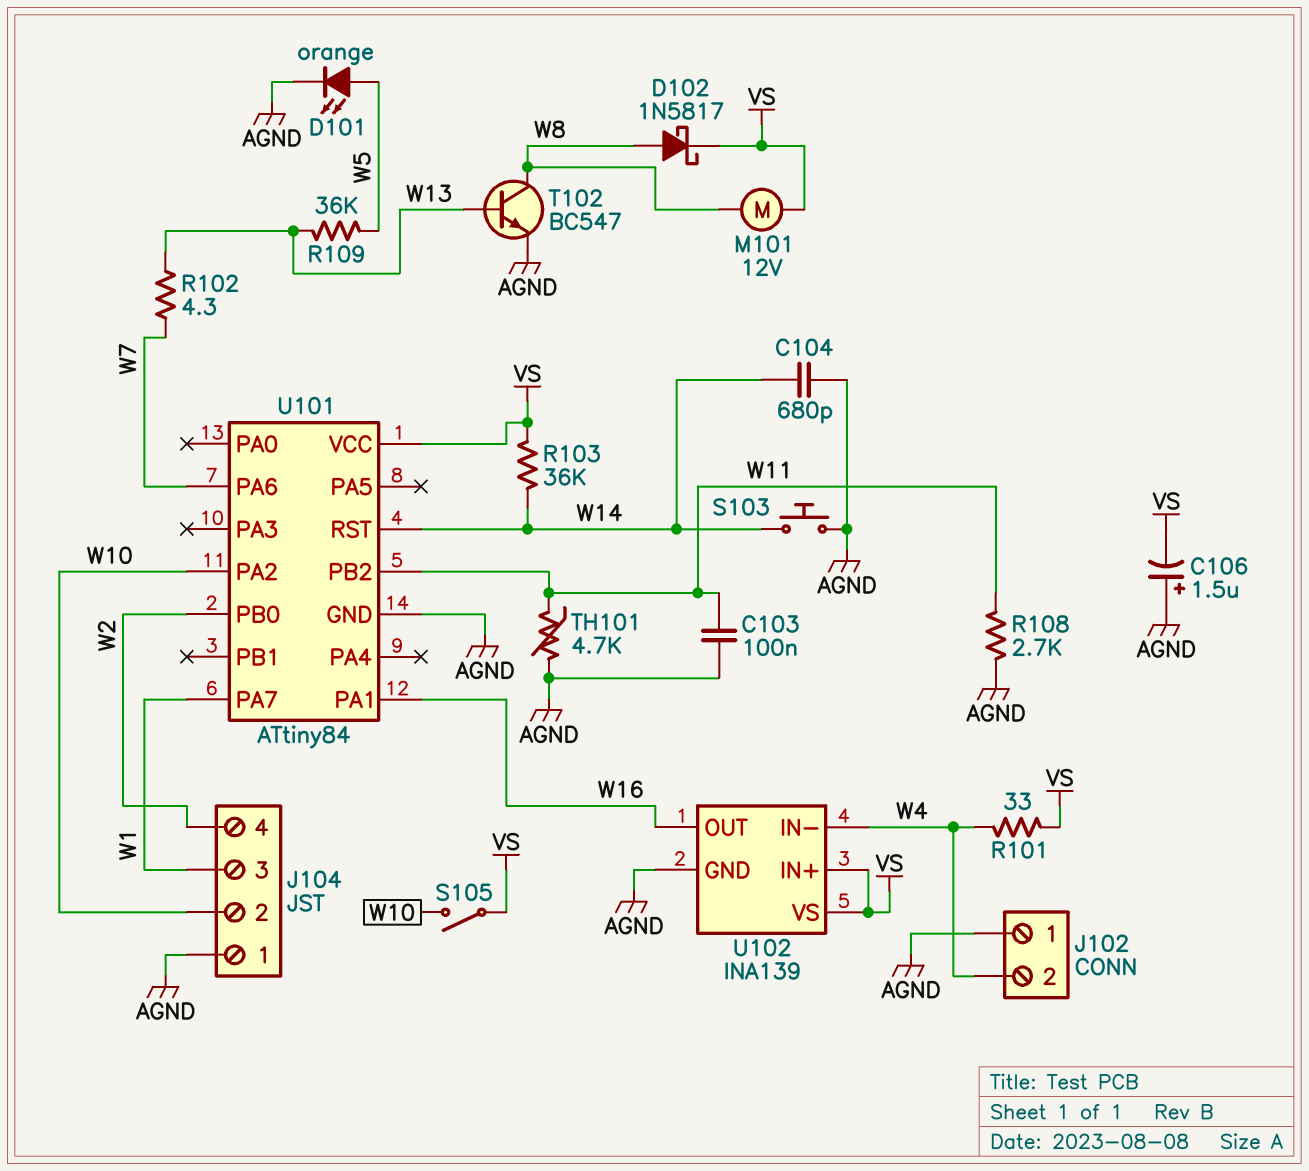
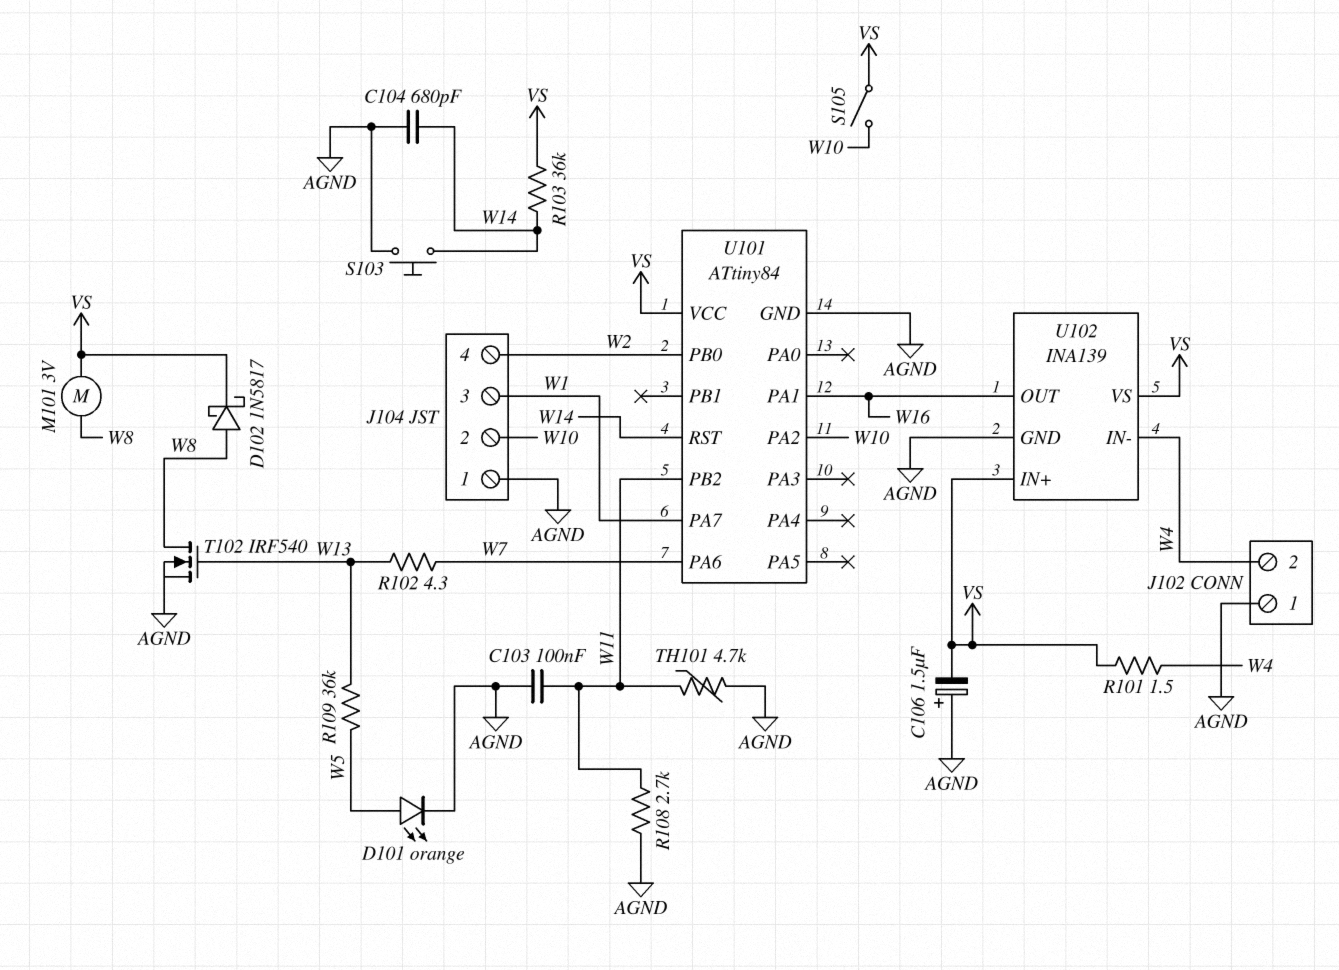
M101: motor 12V (VS, W8) -> motor 3V (VS, W8)
R101: 33 (VS, W4) -> 1.5 (VS, W4)
T102: NPN BC547 (B W13, C W8, E AGND) -> NMOS IRF540 (G W13, D W8, S AGND)

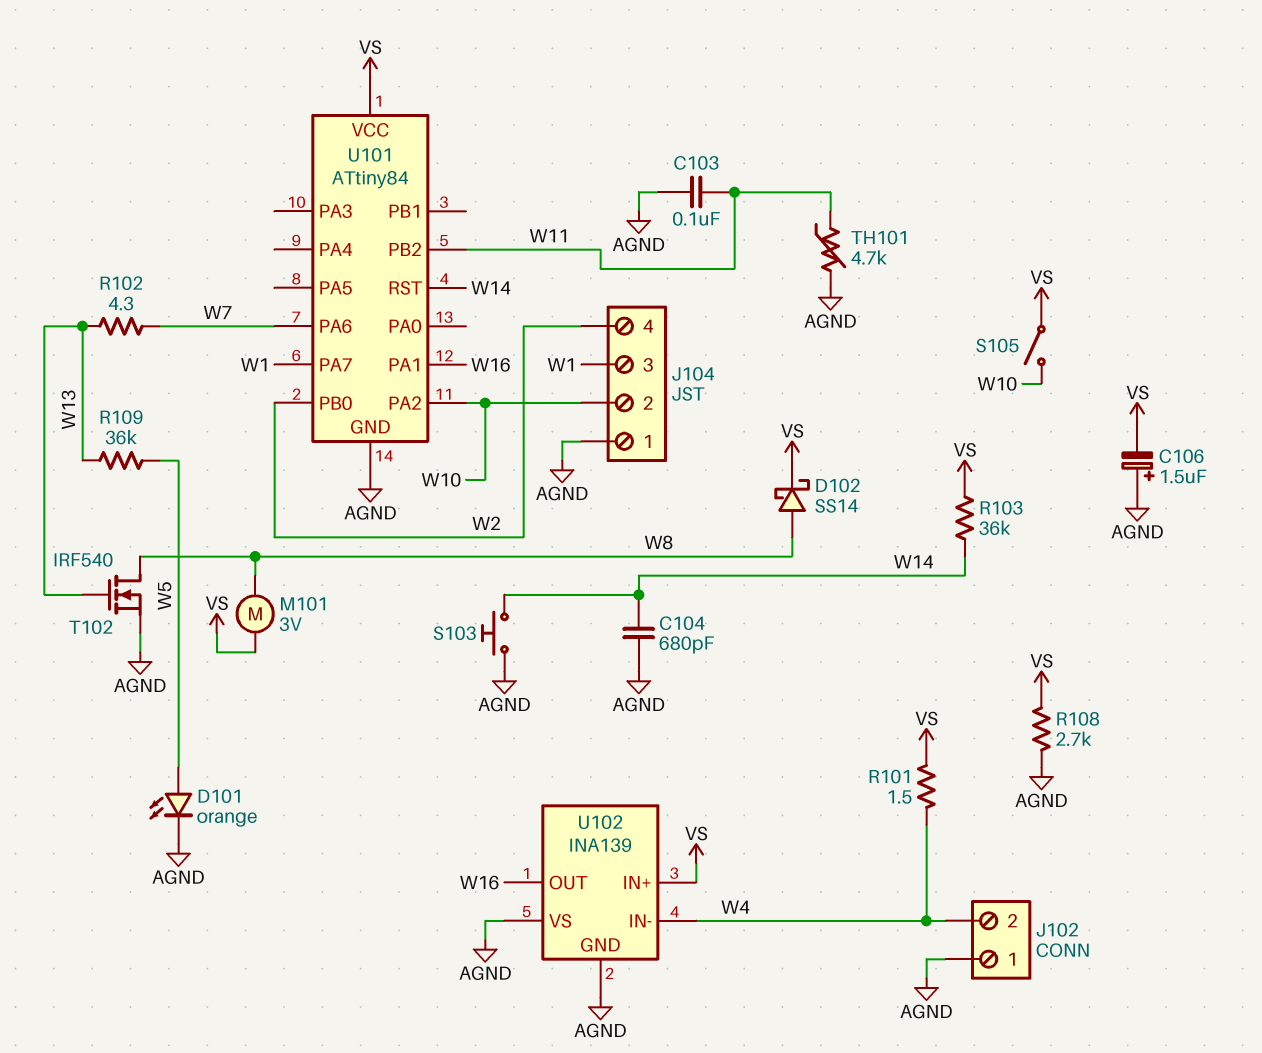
D102: schottky 1N5817 (A W8, K VS) -> schottky SS14 (A W8, K VS)
R108: 2.7k (AGND, W11) -> 2.7k (AGND, VS)
U102 pin VS: VS -> AGND

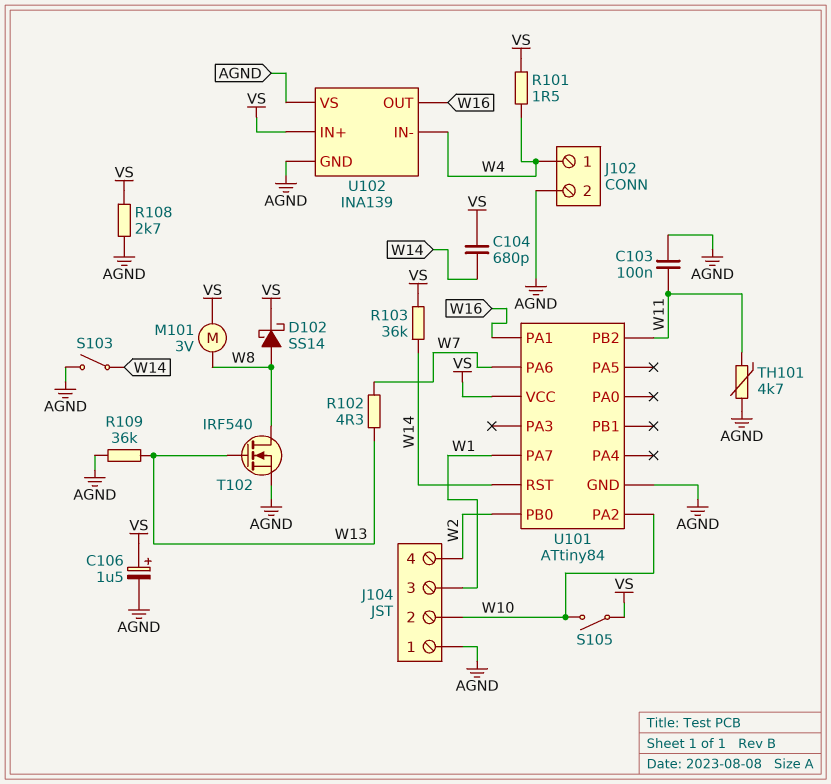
C104: 680pF (AGND, W14) -> 680pF (VS, W14)
C106: 1.5uF (plus AGND, minus VS) -> 1.5uF (plus VS, minus AGND)
D101: LED orange (A W5, K AGND) -> none
J102 pin 1: AGND -> W4
J102 pin 2: W4 -> AGND
R109: 36k (W5, W13) -> 36k (AGND, W13)
S103: button (AGND, W14) -> switch (AGND, W14)

